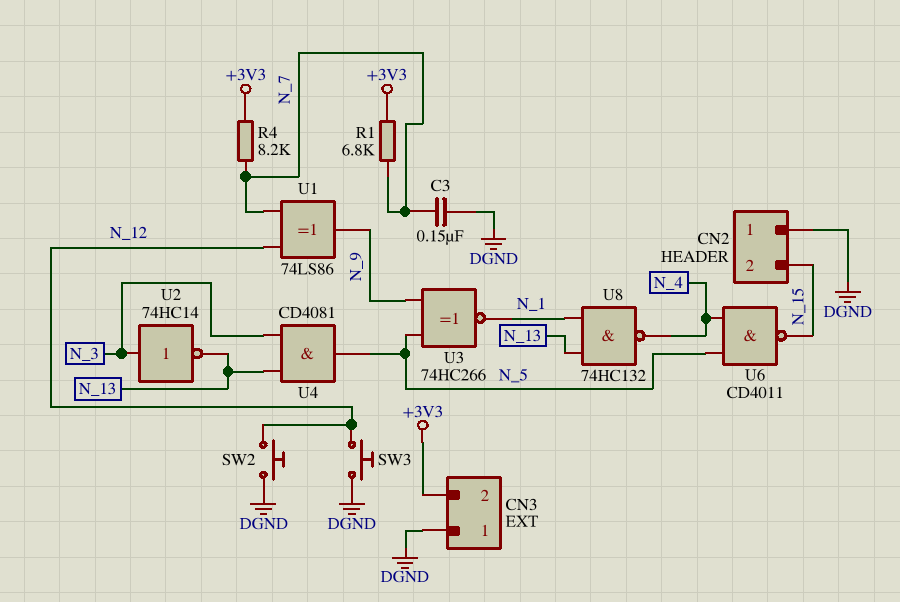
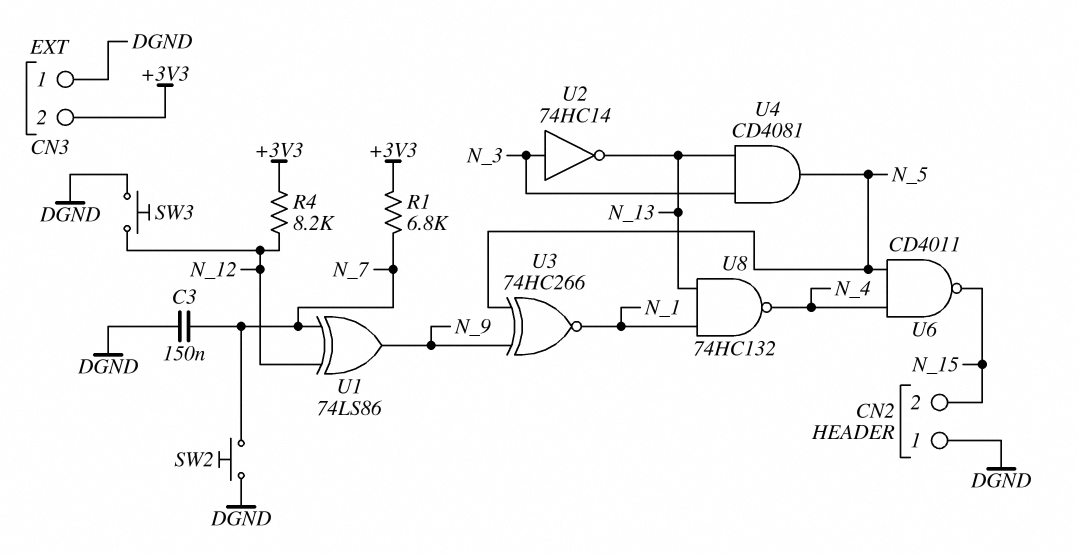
R4: 8.2k (+3V3, N_7) -> 8.2k (+3V3, N_12)
SW2: button (DGND, N_12) -> button (DGND, N_7)

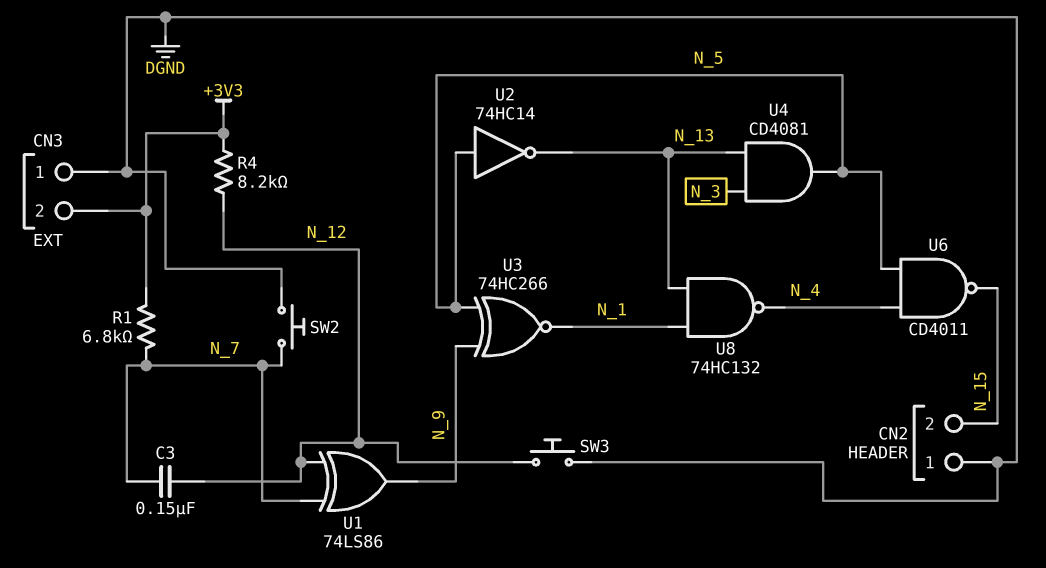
C3: 150nF (DGND, N_7) -> 150nF (N_7, N_12)
U2: NOT 74HC14 (in N_3, out N_13) -> NOT 74HC14 (in N_5, out N_13)

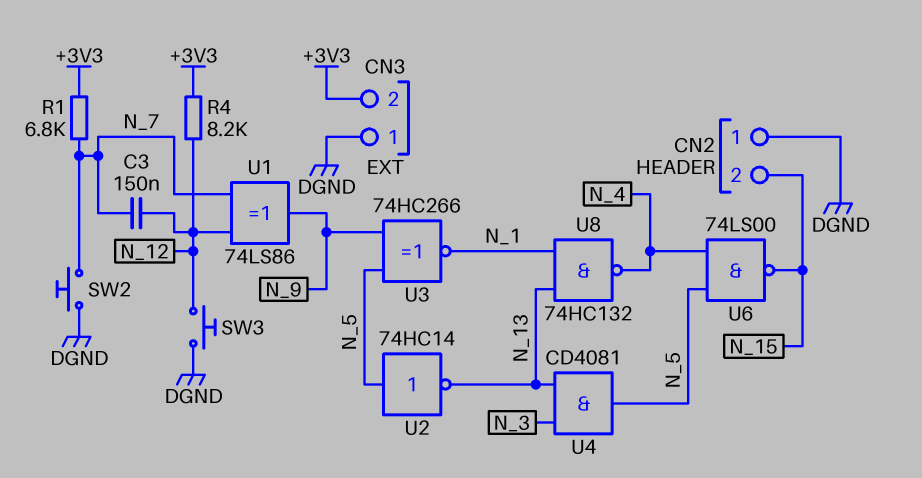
U6: NAND CD4011 (in N_4, in N_5, out N_15) -> NAND 74LS00 (in N_4, in N_5, out N_15)

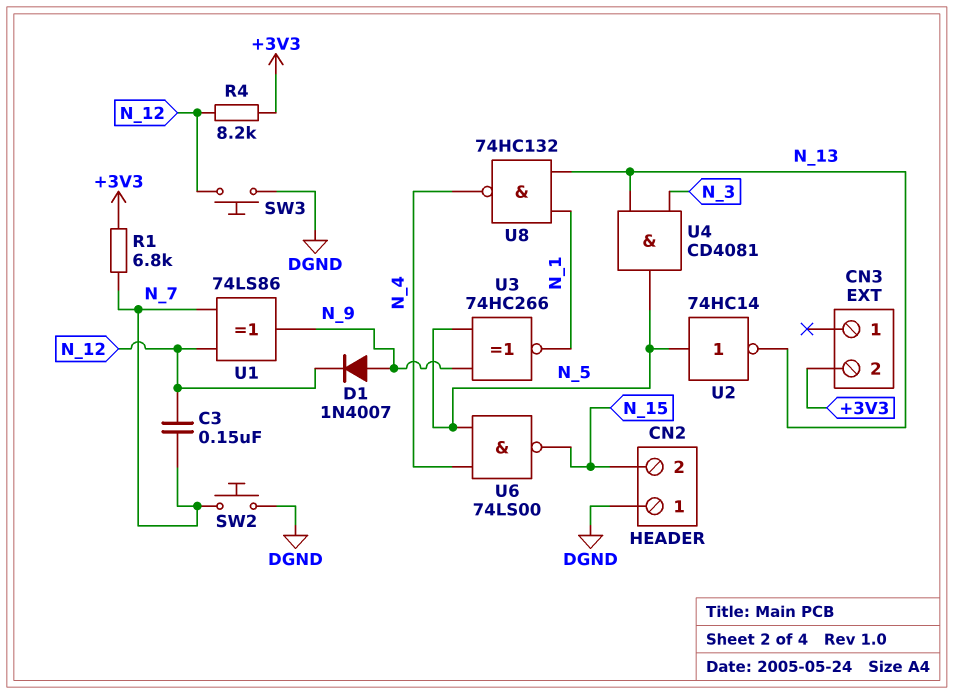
CN3 pin 1: DGND -> none
D1: none -> diode 1N4007 (A N_9, K N_12)

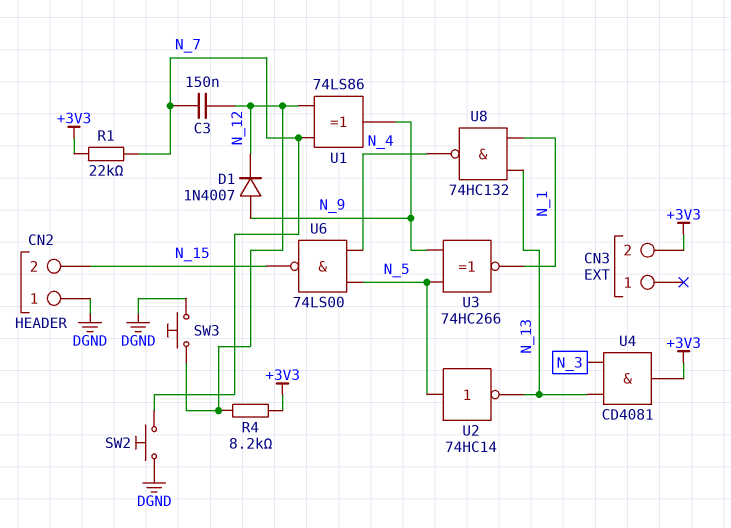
R1: 6.8k (+3V3, N_7) -> 22k (+3V3, N_7)
U4: AND CD4081 (in N_3, in N_13, out N_5) -> AND CD4081 (in N_3, in N_13, out +3V3)

